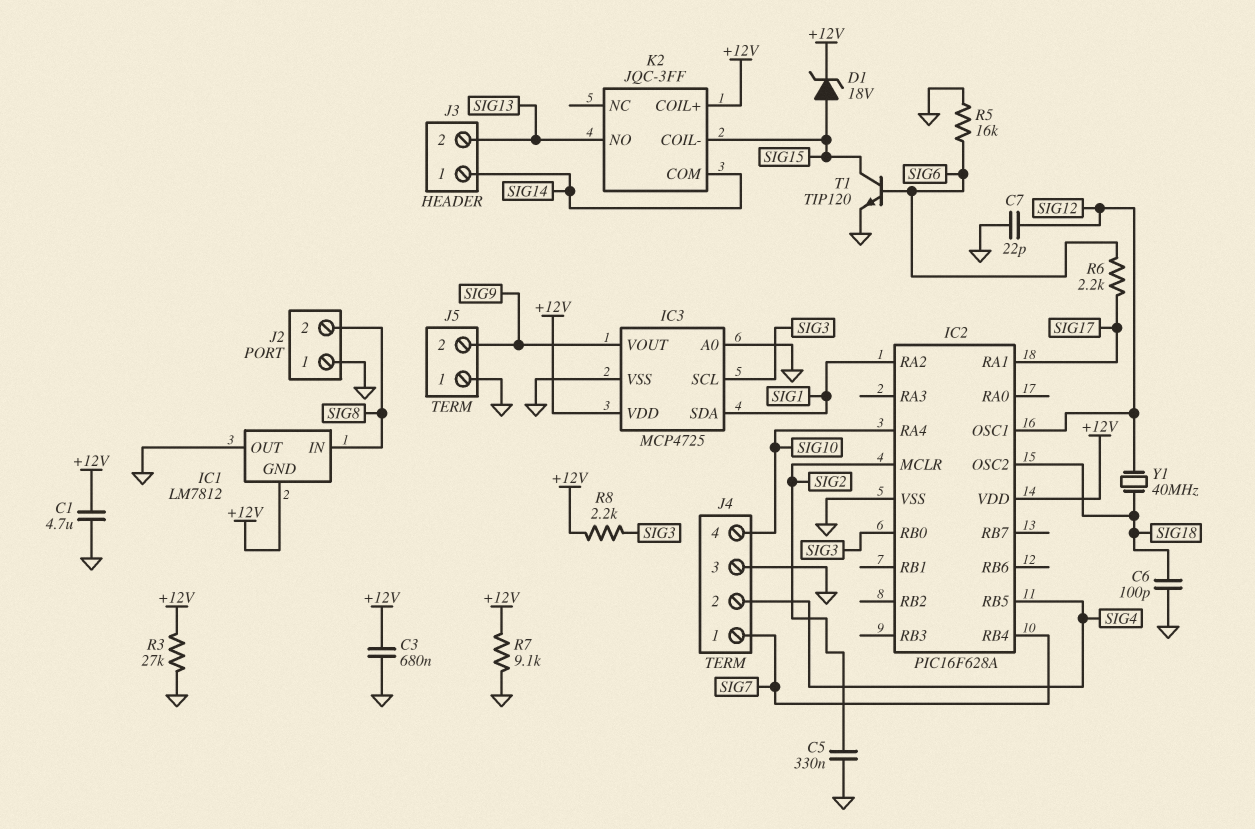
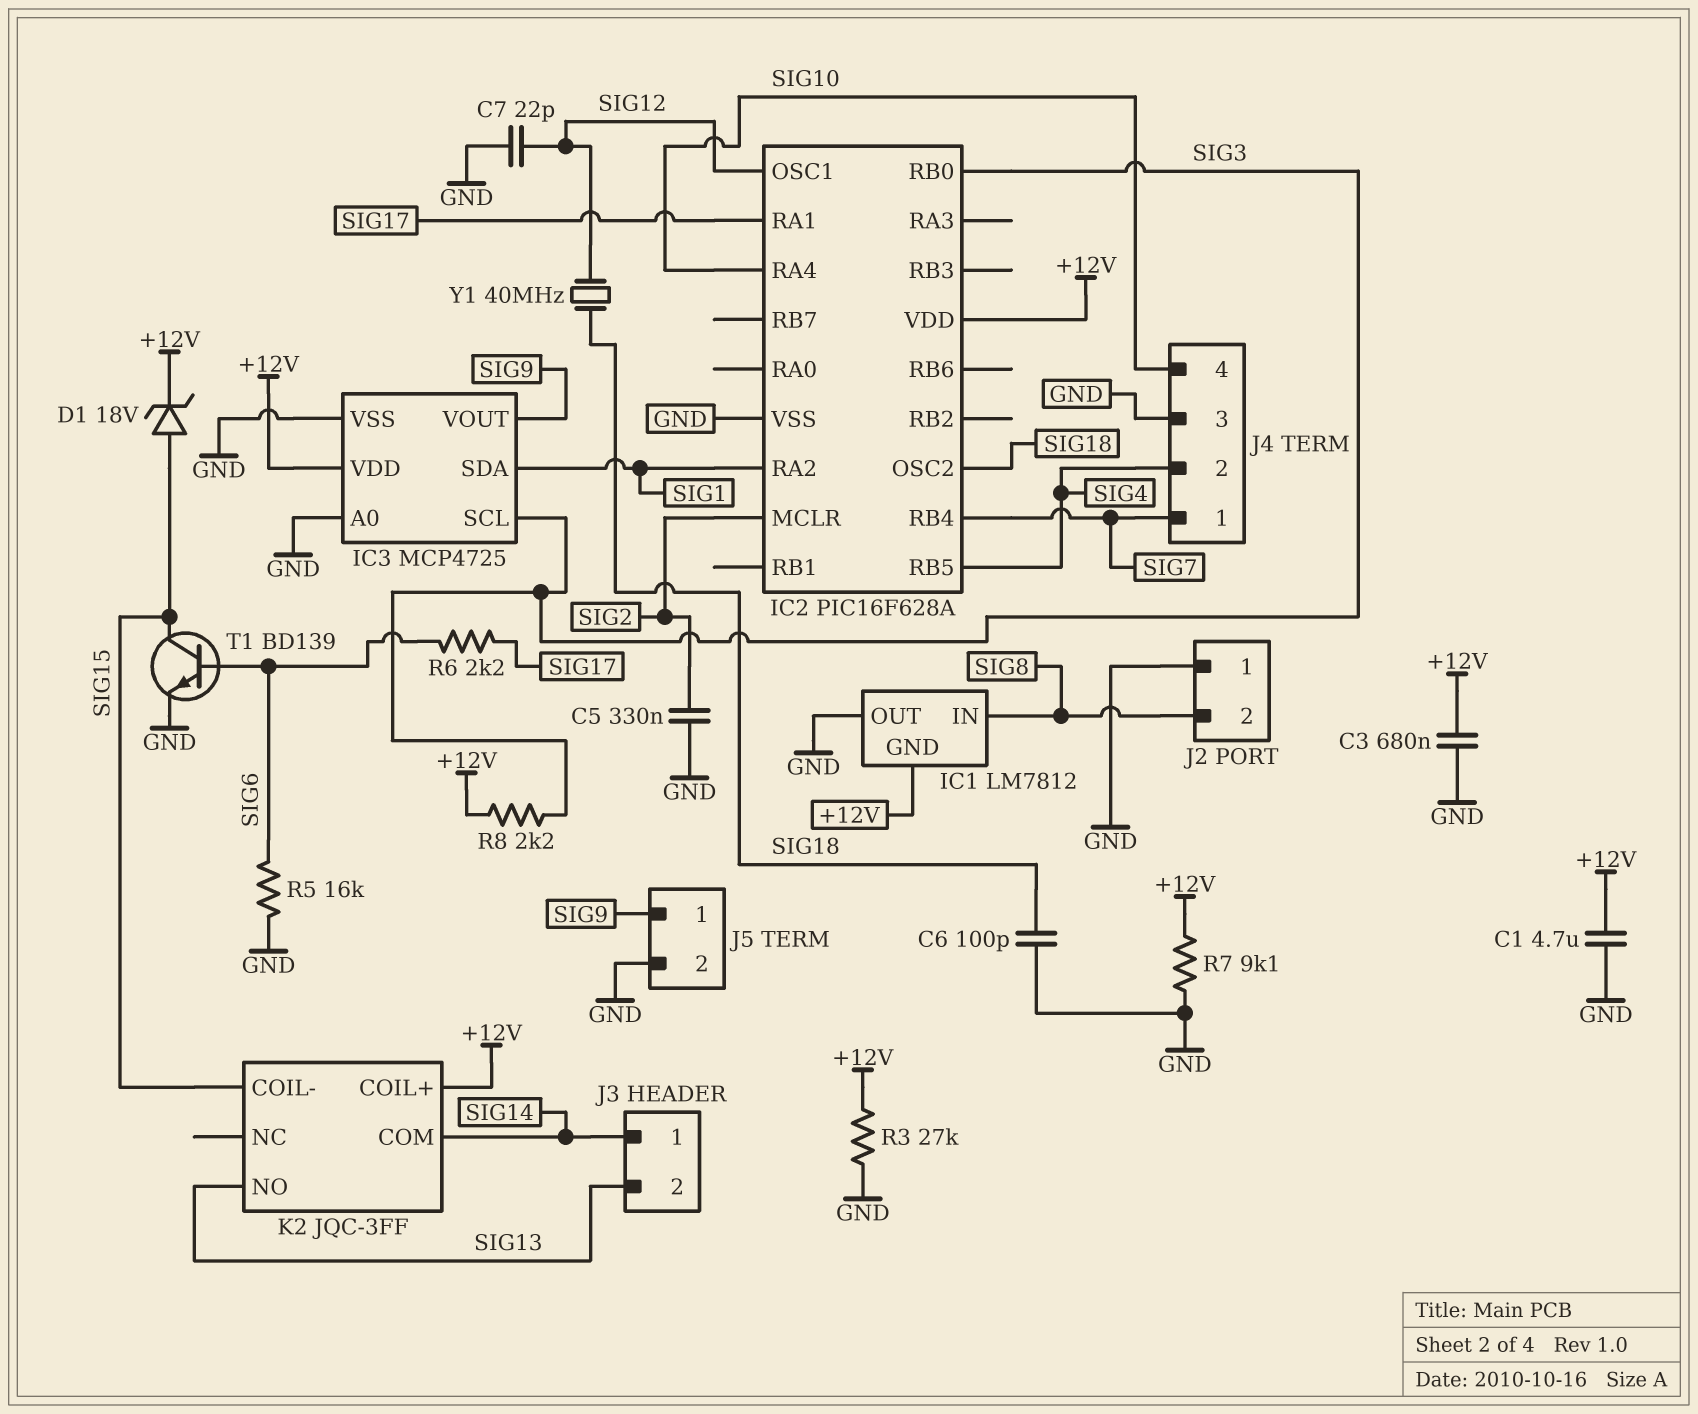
J5 pin 1: GND -> SIG9
J5 pin 2: SIG9 -> GND
T1: NPN TIP120 (B SIG6, C SIG15, E GND) -> NPN BD139 (B SIG6, C SIG15, E GND)

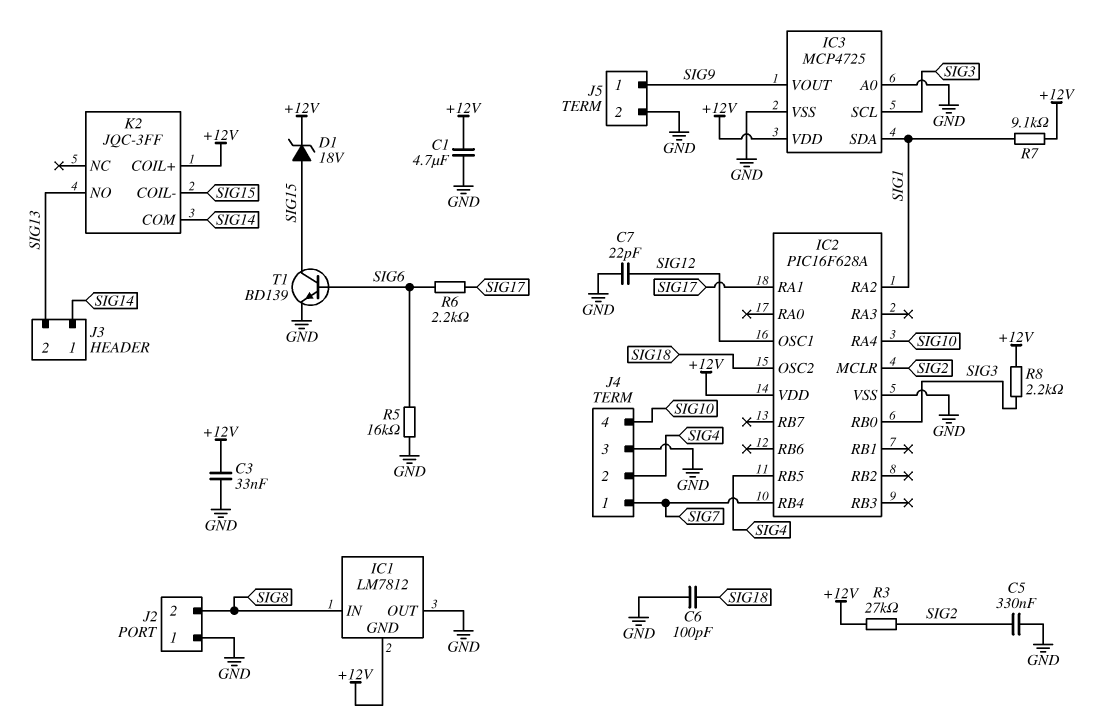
C3: 680nF (+12V, GND) -> 33nF (+12V, GND)
R3: 27k (+12V, GND) -> 27k (+12V, SIG2)
R7: 9.1k (+12V, GND) -> 9.1k (+12V, SIG1)
Y1: 40MHz (SIG12, SIG18) -> none

